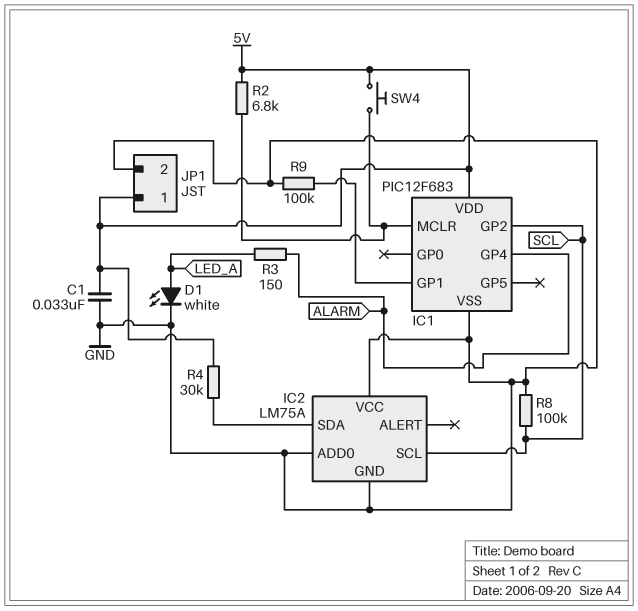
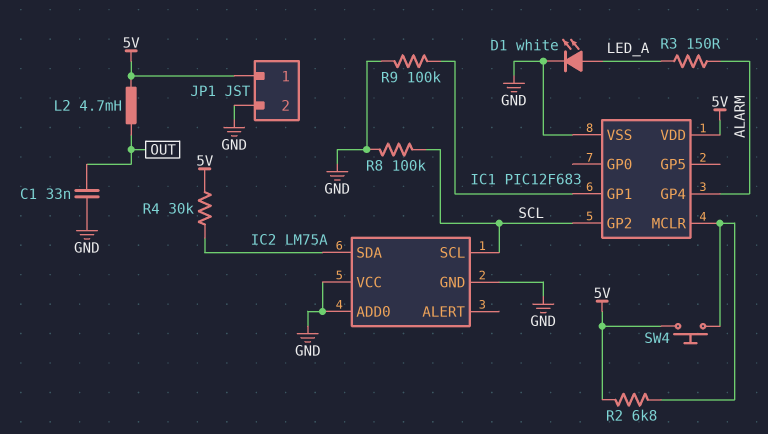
C1: 33nF (5V, GND) -> 33nF (GND, OUT)
L2: none -> 4.7mH (5V, OUT)

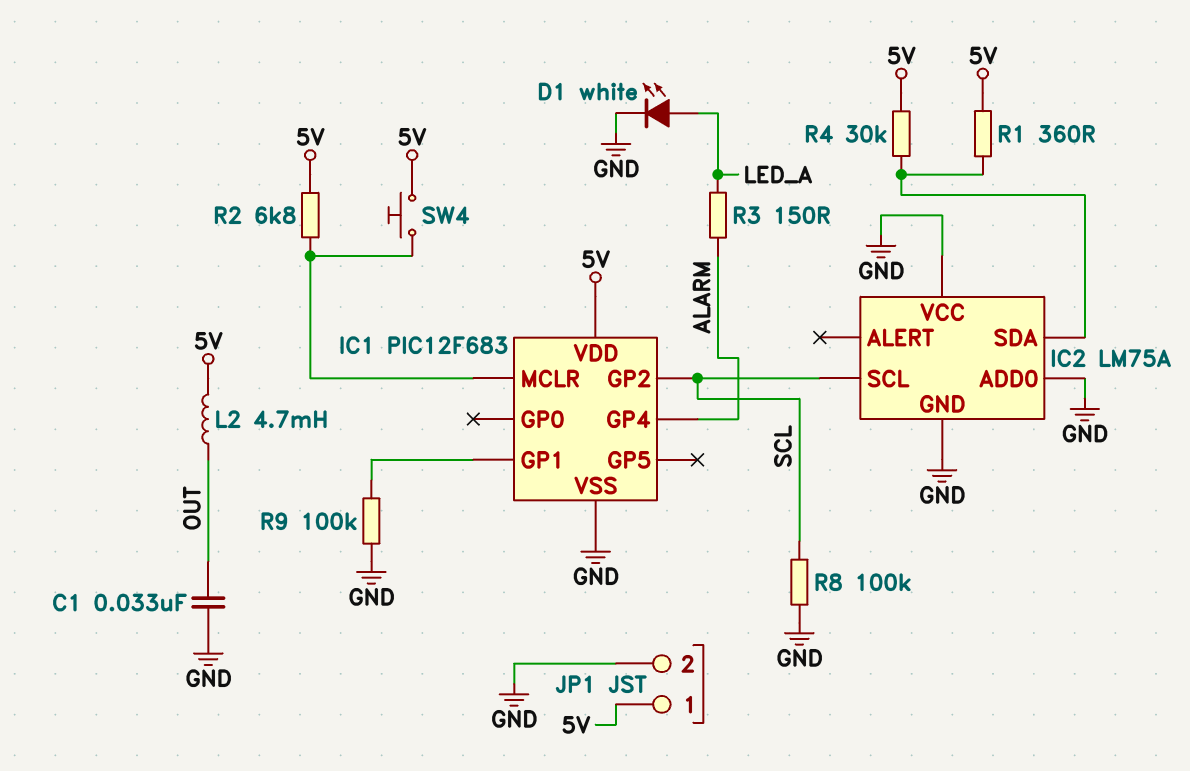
R1: none -> 360 (5V, IC2/SDA)

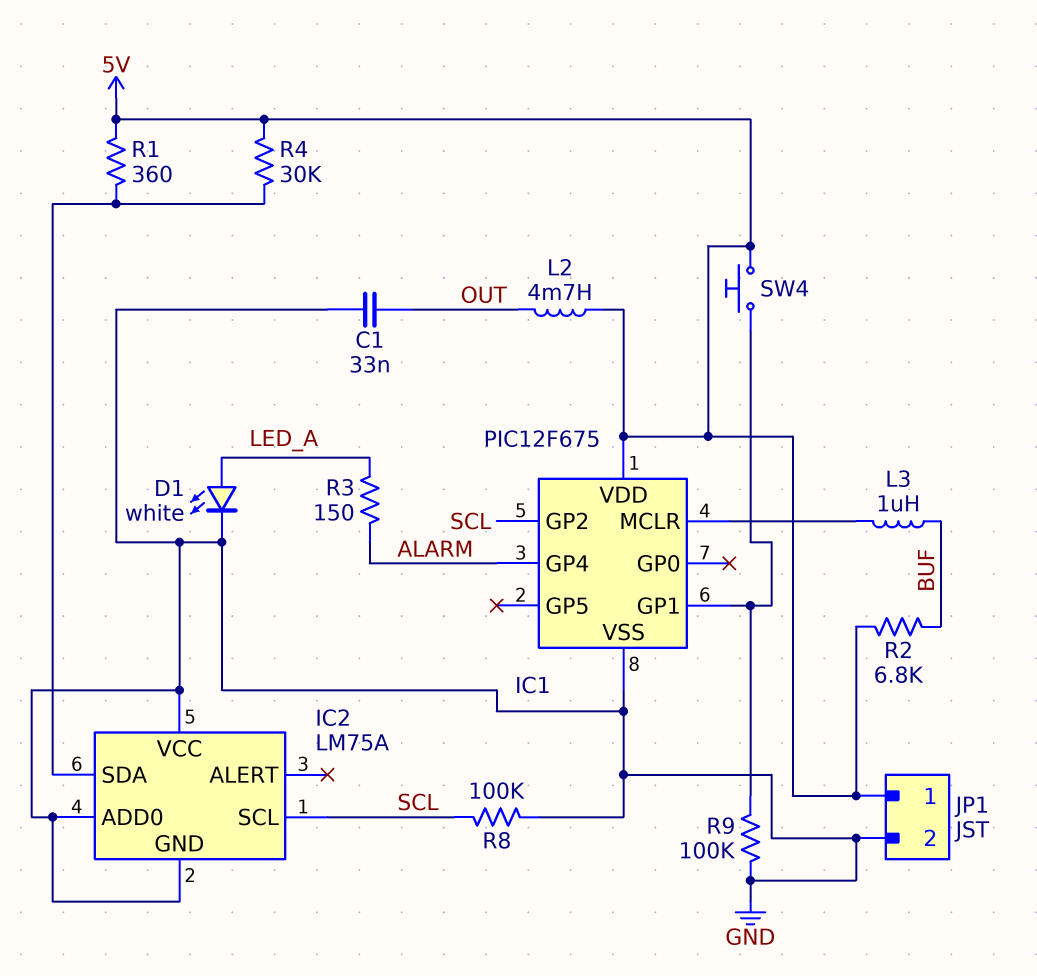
IC1: PIC12F683 -> PIC12F675
L3: none -> 1uH (BUF, IC1/MCLR)
R2: 6.8k (5V, IC1/MCLR) -> 6.8k (5V, BUF)
SW4: button (5V, IC1/MCLR) -> button (5V, IC1/GP1)

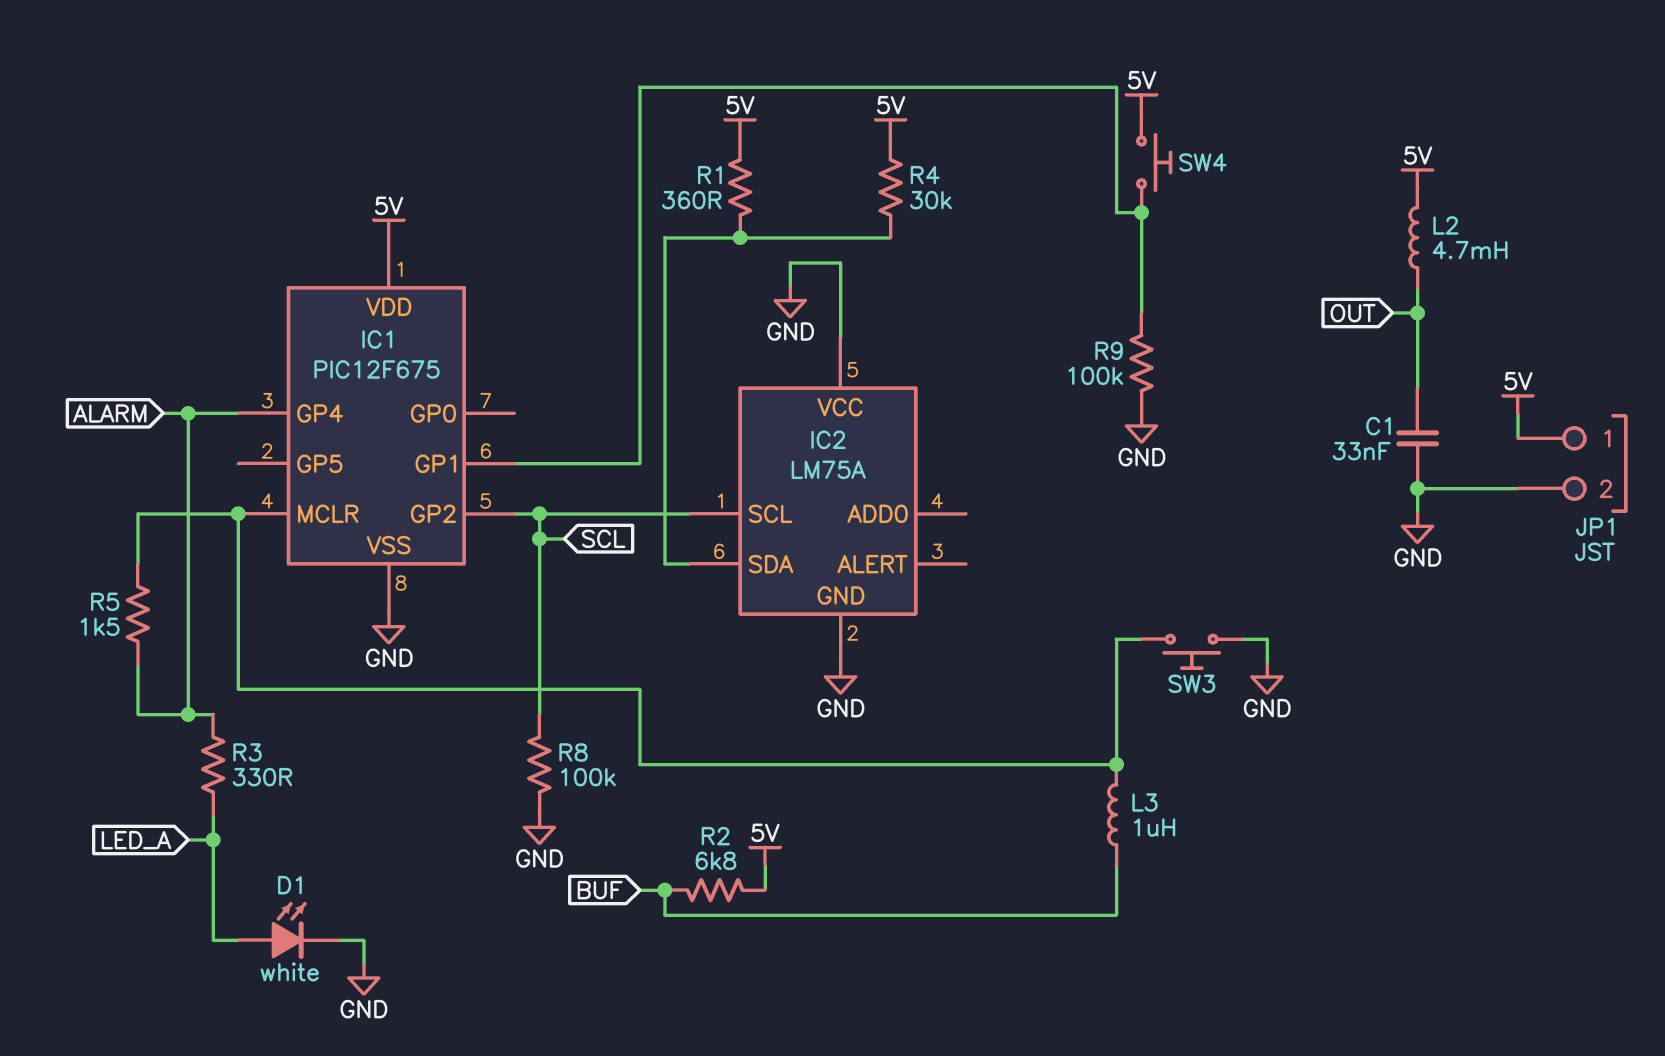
IC2 pin ADD0: GND -> none
R3: 150 (ALARM, LED_A) -> 330 (ALARM, LED_A)
R5: none -> 1.5k (ALARM, IC1/MCLR)
SW3: none -> button (GND, IC1/MCLR)

